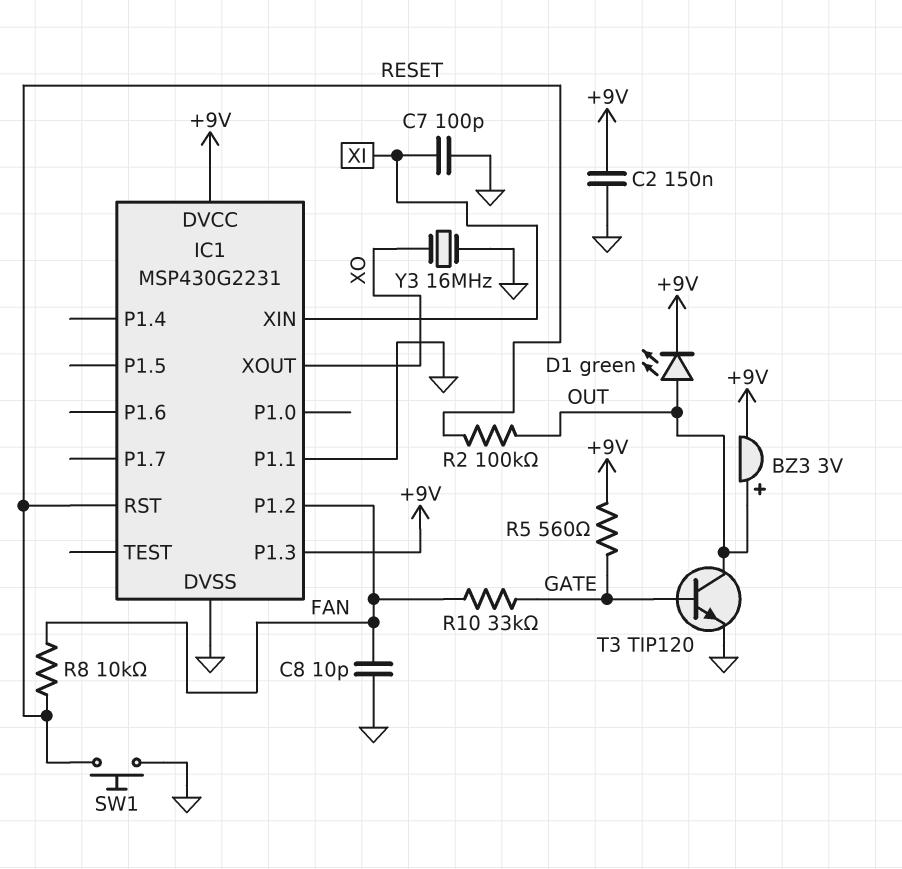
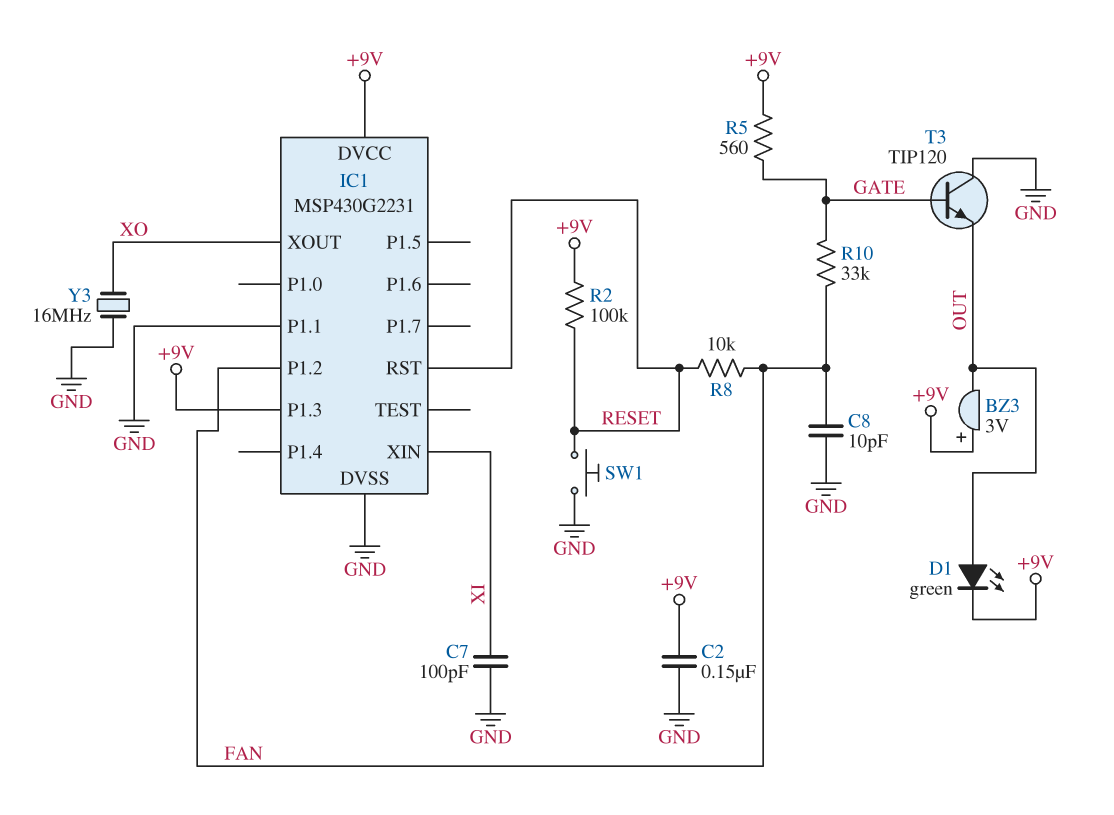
BZ3: buzzer 3V (plus OUT, minus +9V) -> buzzer 3V (plus +9V, minus OUT)
R2: 100k (OUT, RESET) -> 100k (+9V, RESET)
T3: NPN TIP120 (B GATE, C OUT, E GND) -> NPN TIP120 (B GATE, C GND, E OUT)

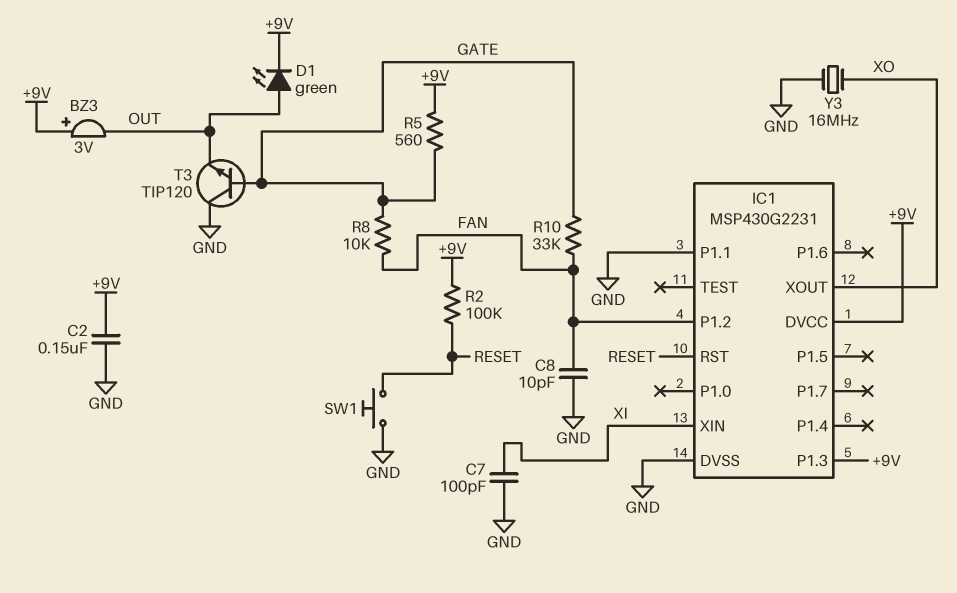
R8: 10k (FAN, RESET) -> 10k (FAN, GATE)

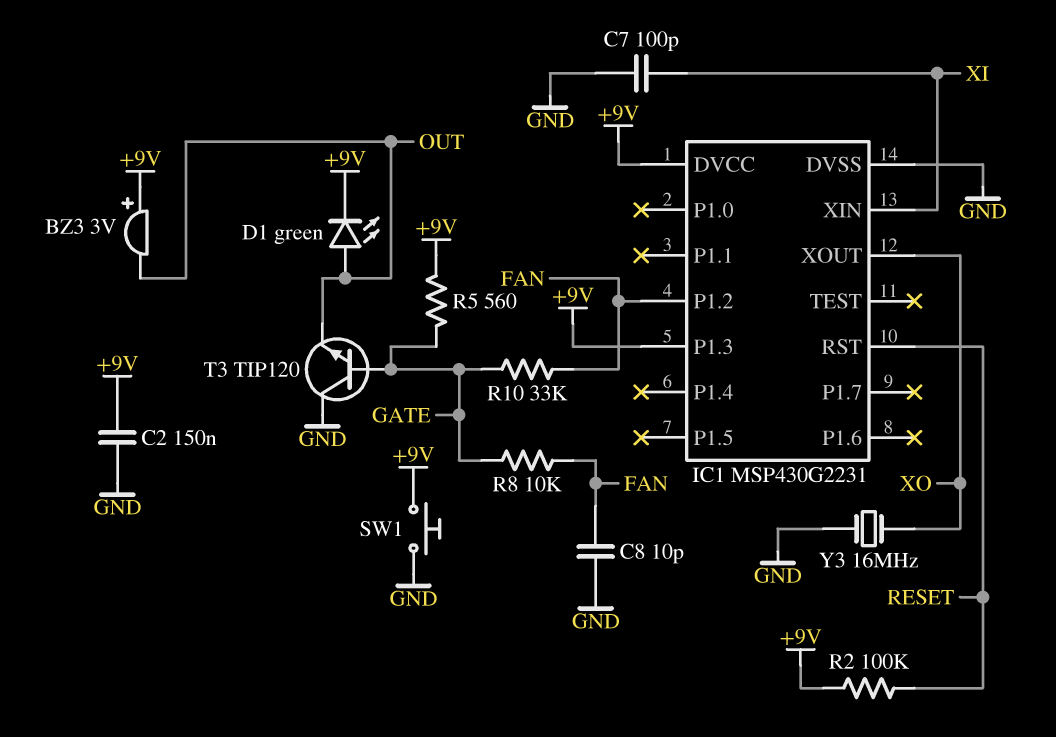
IC1 pin P1.1: GND -> none
SW1: button (GND, RESET) -> button (+9V, GND)

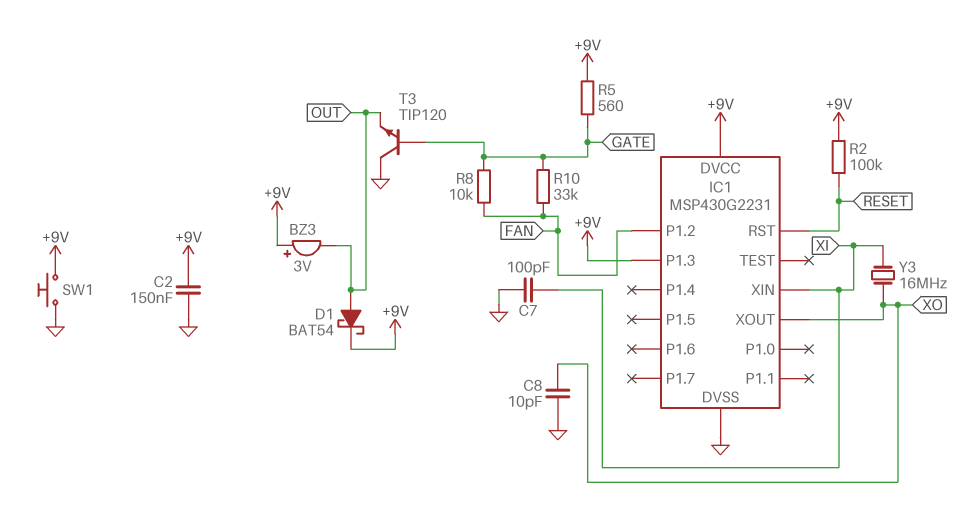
C8: 10pF (FAN, GND) -> 10pF (GND, XO)
D1: LED green (A OUT, K +9V) -> schottky BAT54 (A OUT, K +9V)
Y3: 16MHz (GND, XO) -> 16MHz (XI, XO)

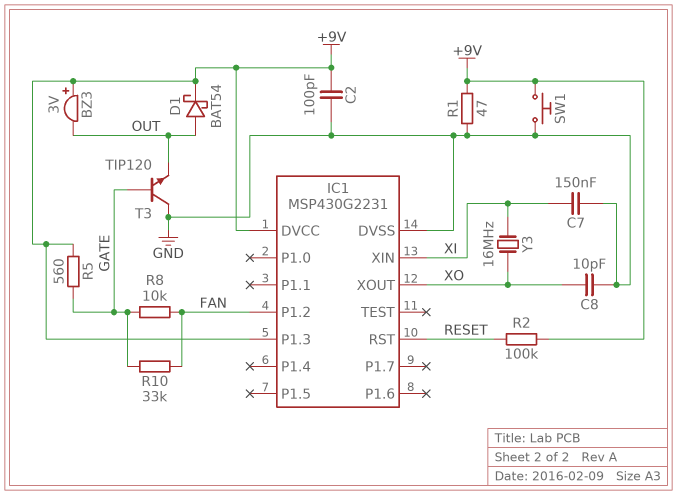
C2: 150nF (+9V, GND) -> 100pF (+9V, GND)
C7: 100pF (GND, XI) -> 150nF (GND, XI)
R1: none -> 47 (+9V, GND)

